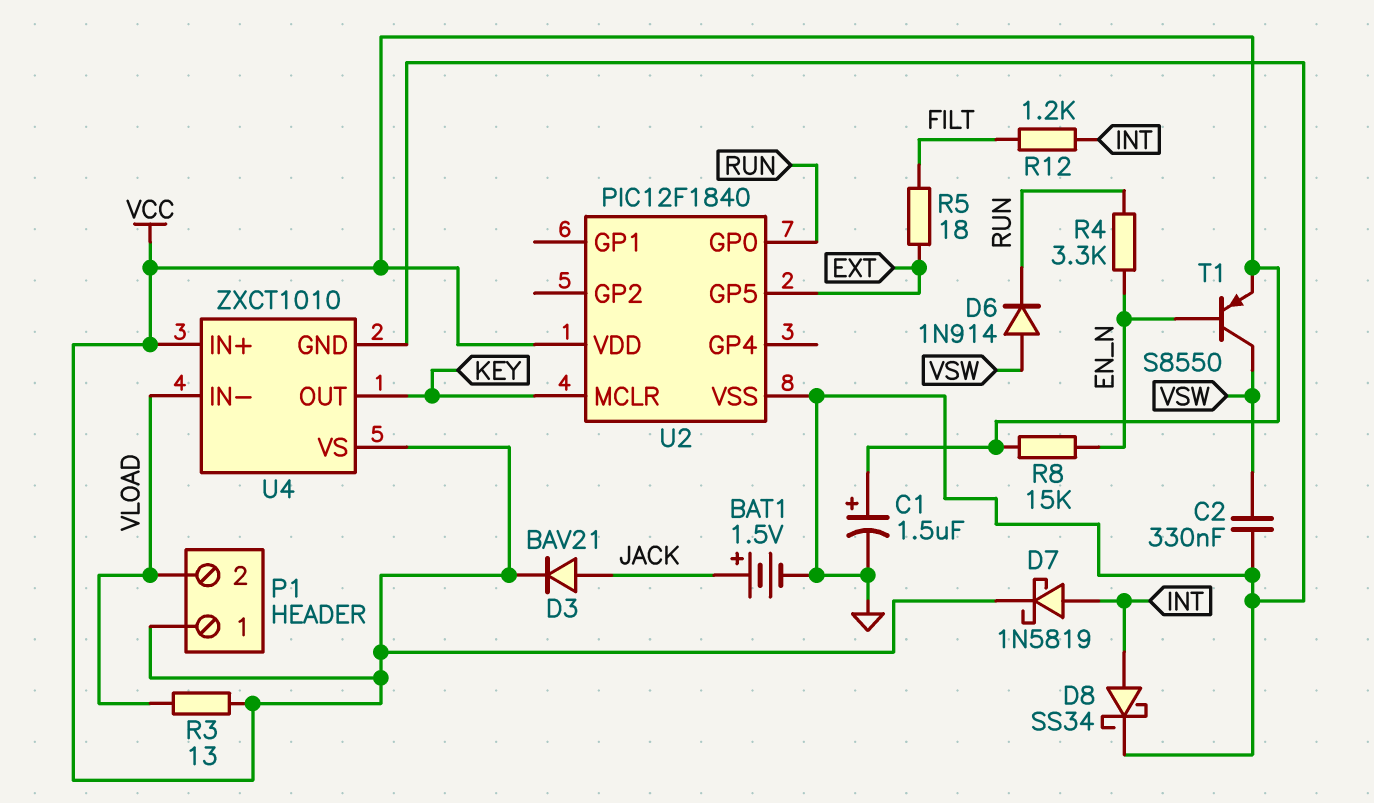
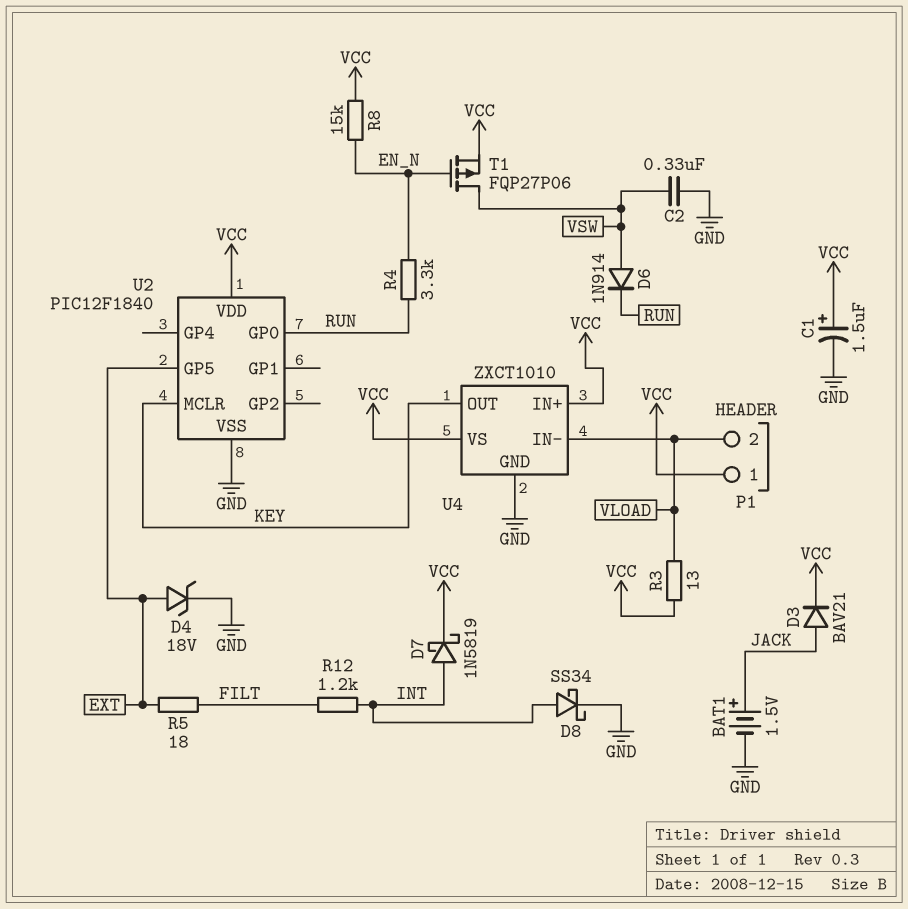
D4: none -> zener 18V (A EXT, K GND)
T1: PNP S8550 (B EN_N, C VSW, E VCC) -> PMOS FQP27P06 (G EN_N, D VSW, S VCC)

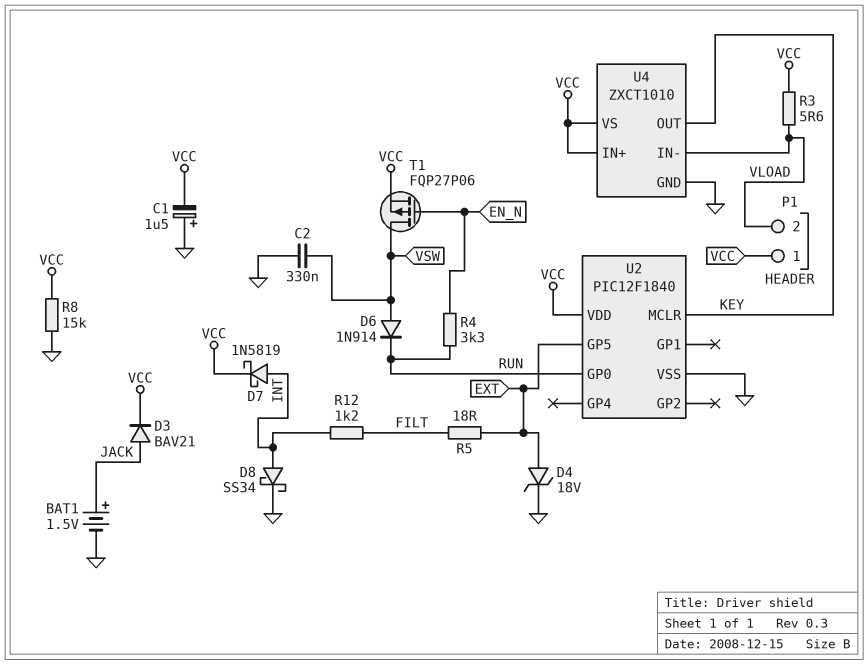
C1: 1.5uF (plus VCC, minus GND) -> 1.5uF (plus GND, minus VCC)
R3: 13 (VCC, VLOAD) -> 5.6 (VCC, VLOAD)
R8: 15k (EN_N, VCC) -> 15k (GND, VCC)

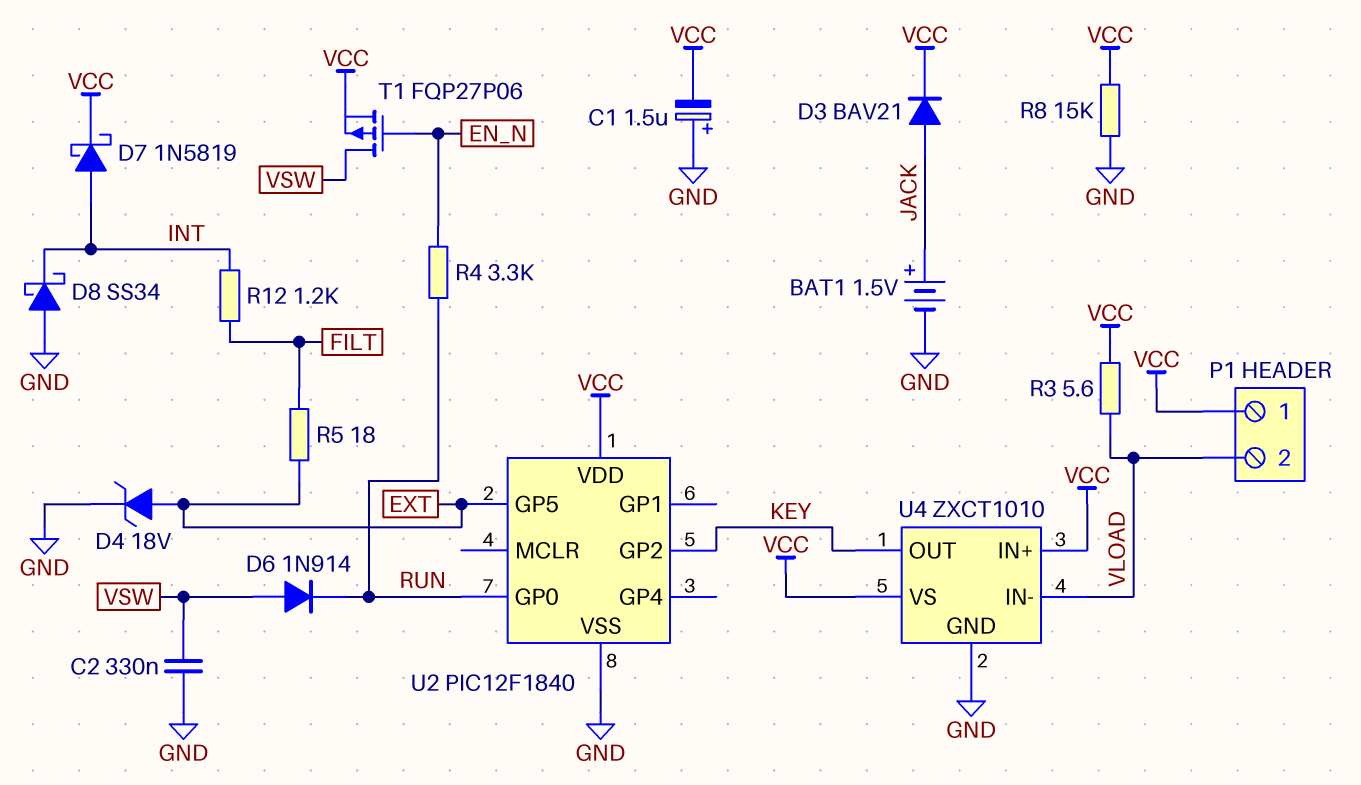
D8: schottky SS34 (A INT, K GND) -> schottky SS34 (A GND, K INT)
U2 pin GP2: none -> KEY
U2 pin MCLR: KEY -> none

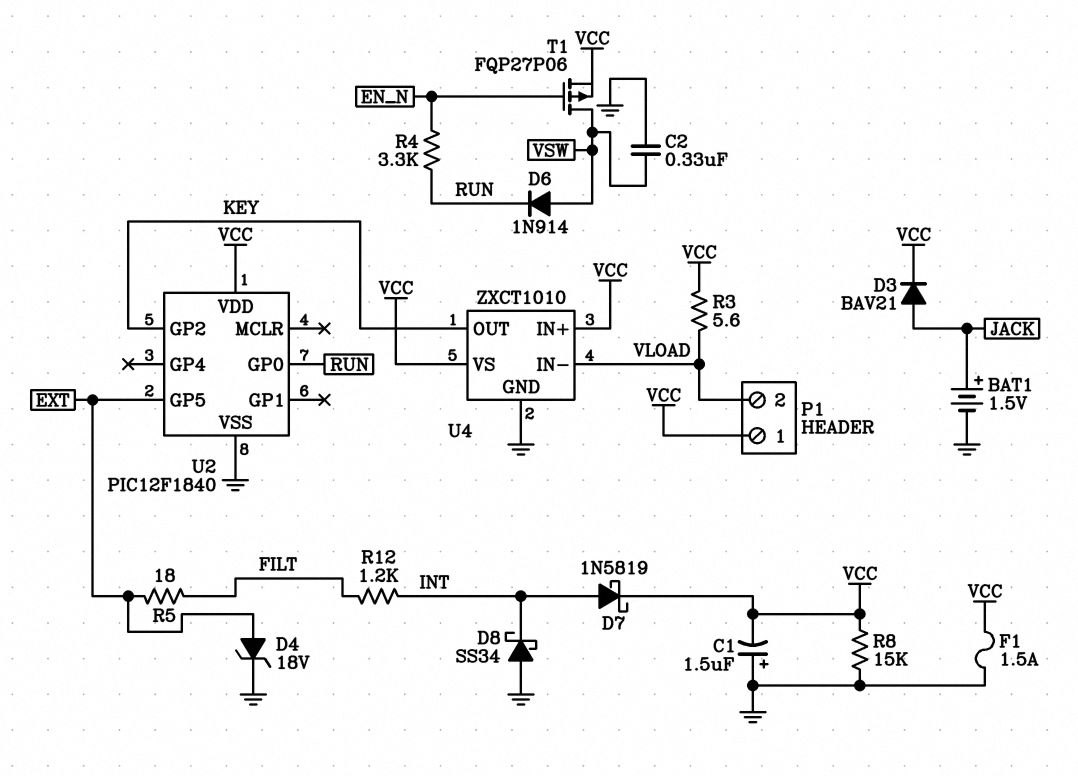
F1: none -> 1.5A (GND, VCC)

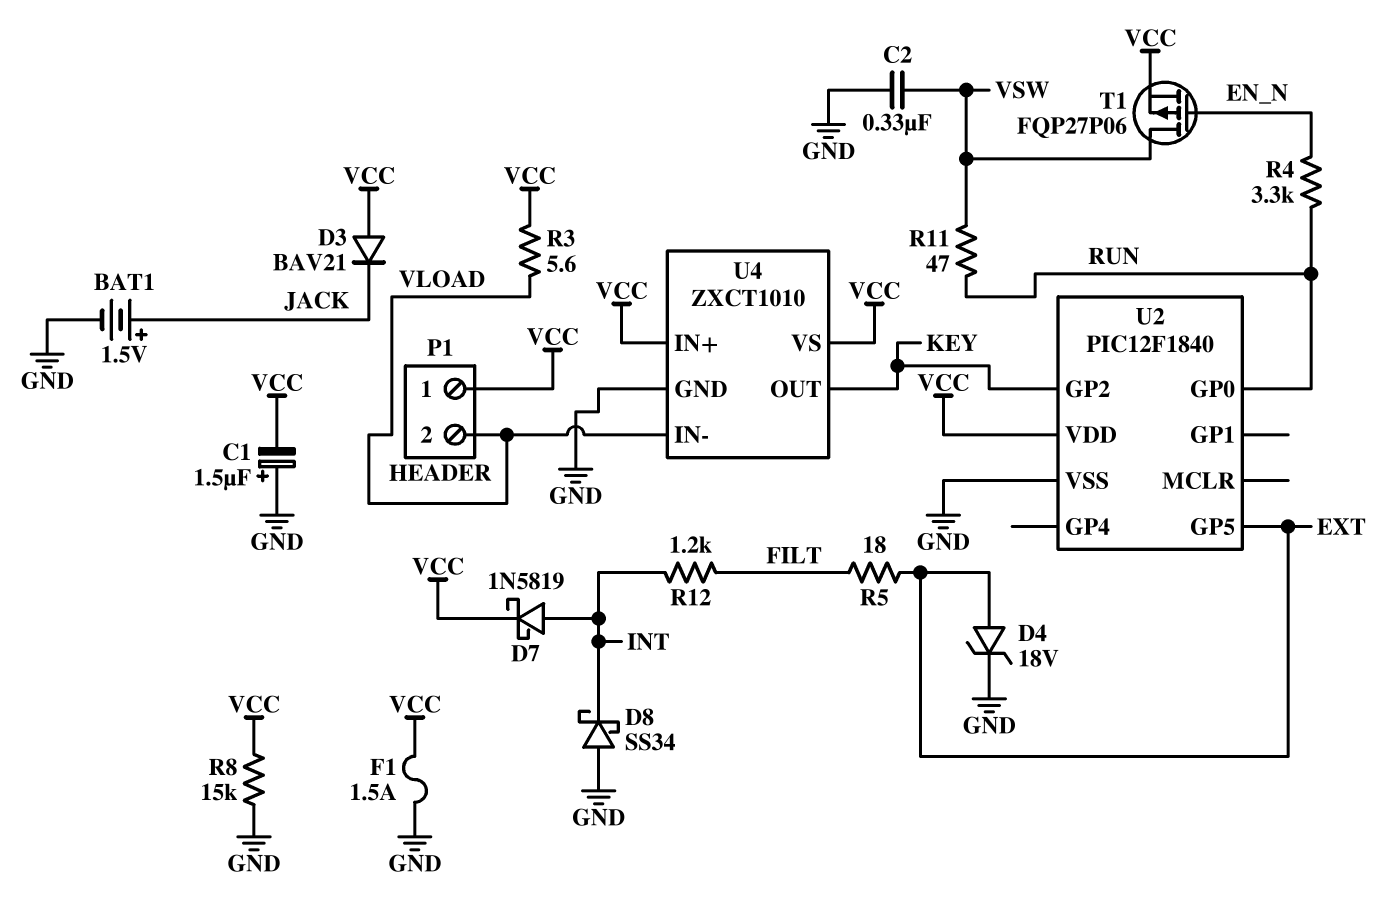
D3: diode BAV21 (A JACK, K VCC) -> diode BAV21 (A VCC, K JACK)
D6: diode 1N914 (A VSW, K RUN) -> none
R11: none -> 47 (RUN, VSW)

